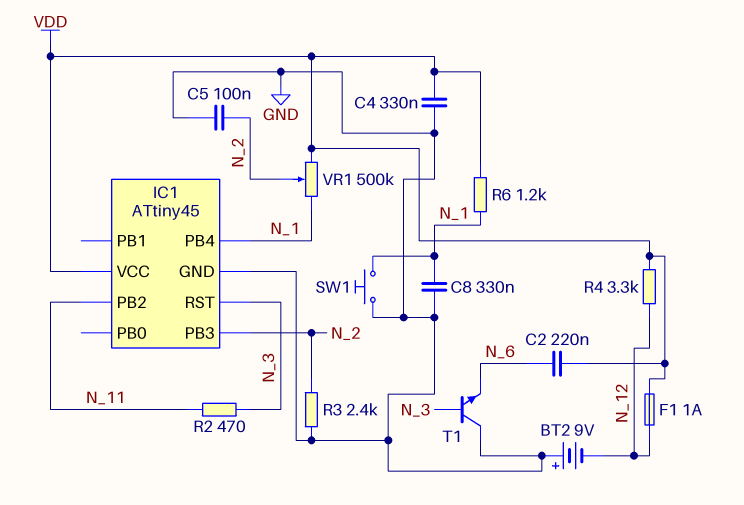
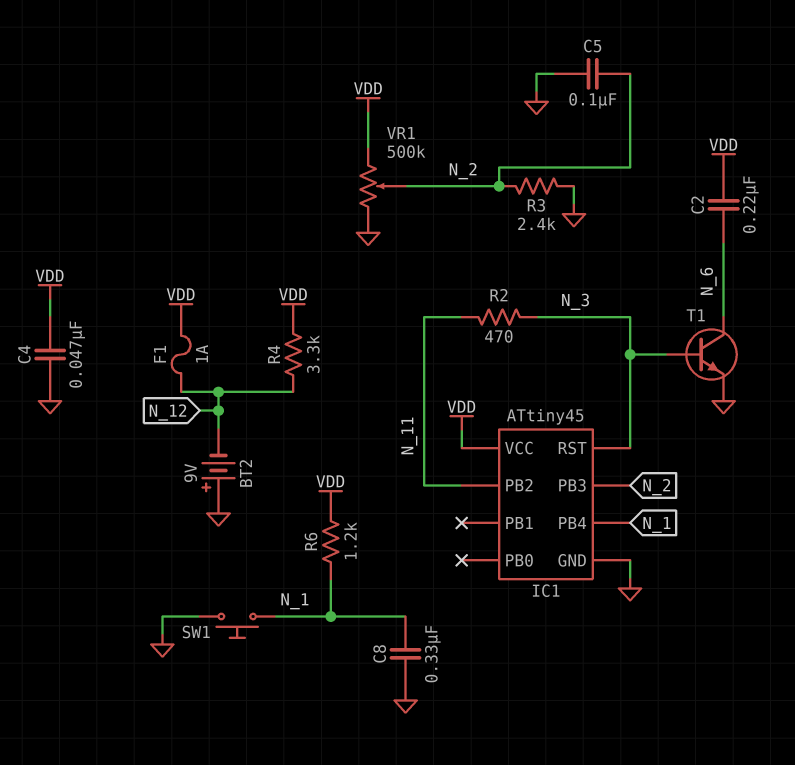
C4: 330nF (GND, VDD) -> 47nF (GND, VDD)
T1: NPN (B N_3, C GND, E N_6) -> NPN (B N_3, C N_6, E GND)
VR1: 500k (N_1, VDD, wiper N_2) -> 500k (GND, VDD, wiper N_2)

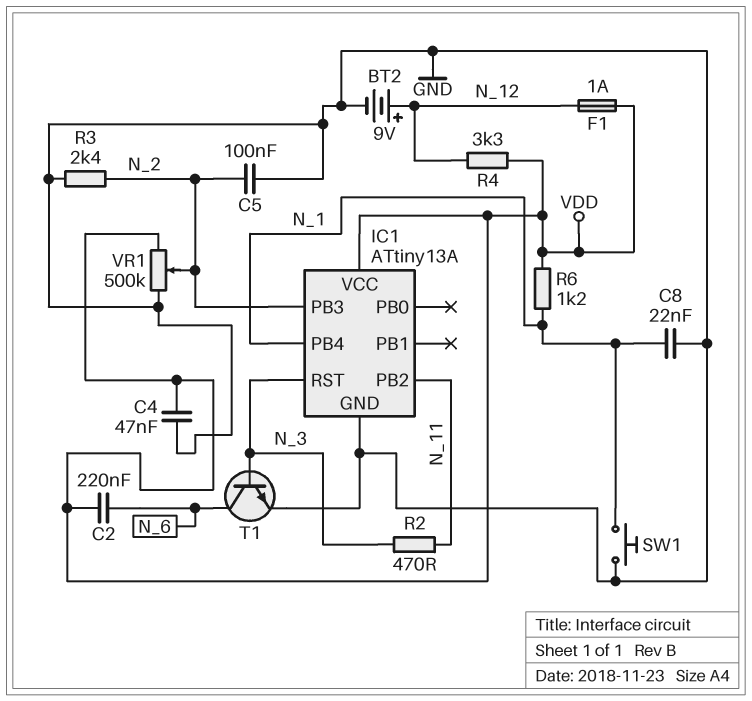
BT2: 9V (plus GND, minus N_12) -> 9V (plus N_12, minus GND)
C8: 330nF (GND, N_1) -> 22nF (GND, N_1)
IC1: ATtiny45 -> ATtiny13A

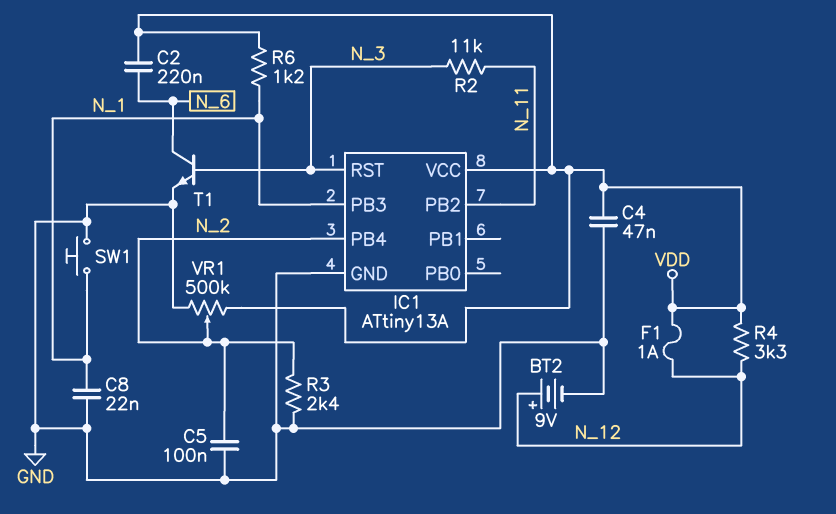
IC1 pin PB3: N_2 -> N_1
IC1 pin PB4: N_1 -> N_2
R2: 470 (N_3, N_11) -> 11k (N_3, N_11)

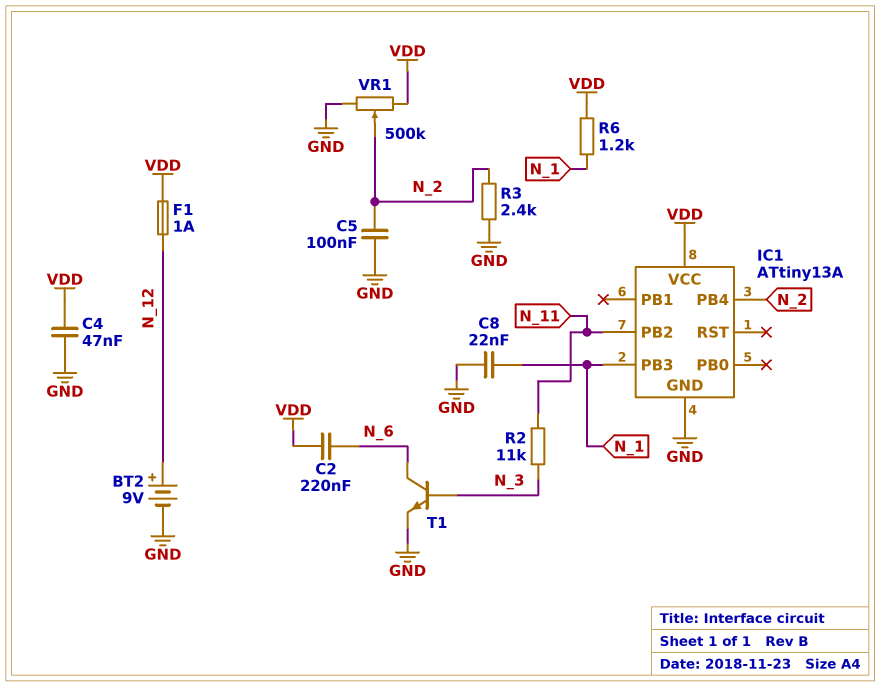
IC1 pin RST: N_3 -> none
R4: 3.3k (N_12, VDD) -> none
SW1: button (GND, N_1) -> none

